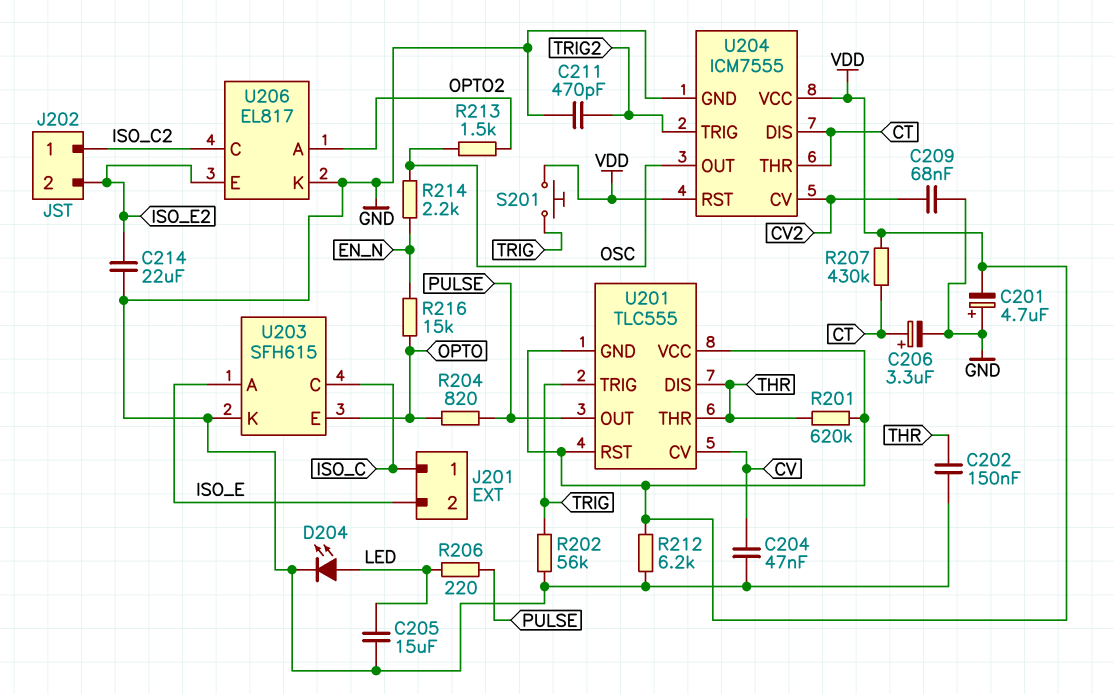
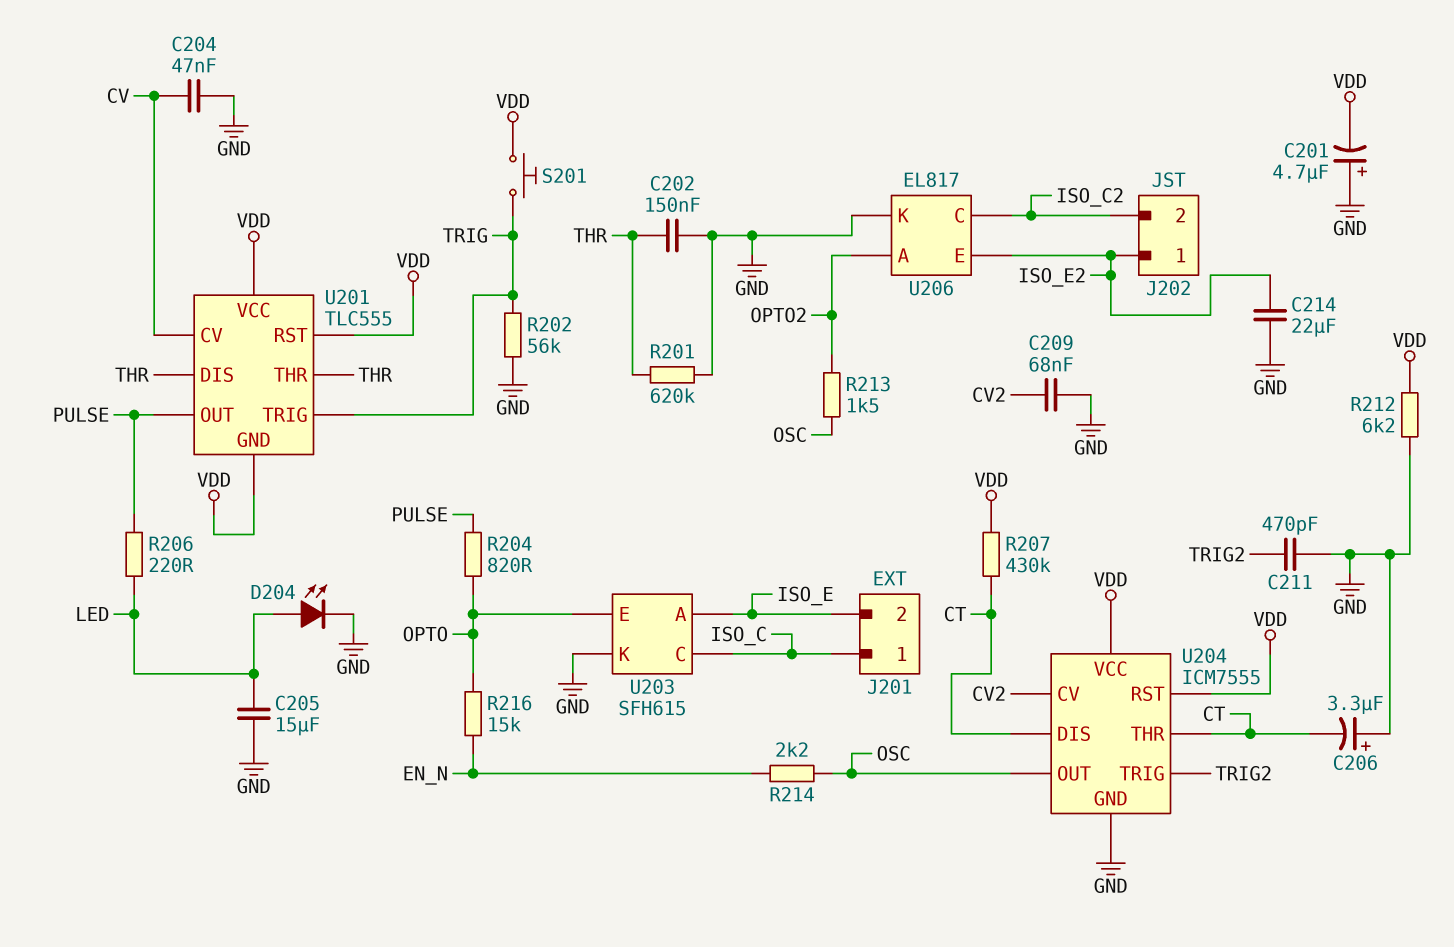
C206: 3.3uF (plus CT, minus GND) -> 3.3uF (plus GND, minus CT)
J202 pin 1: ISO_C2 -> ISO_E2
J202 pin 2: ISO_E2 -> ISO_C2
R201: 620k (THR, VDD) -> 620k (GND, THR)

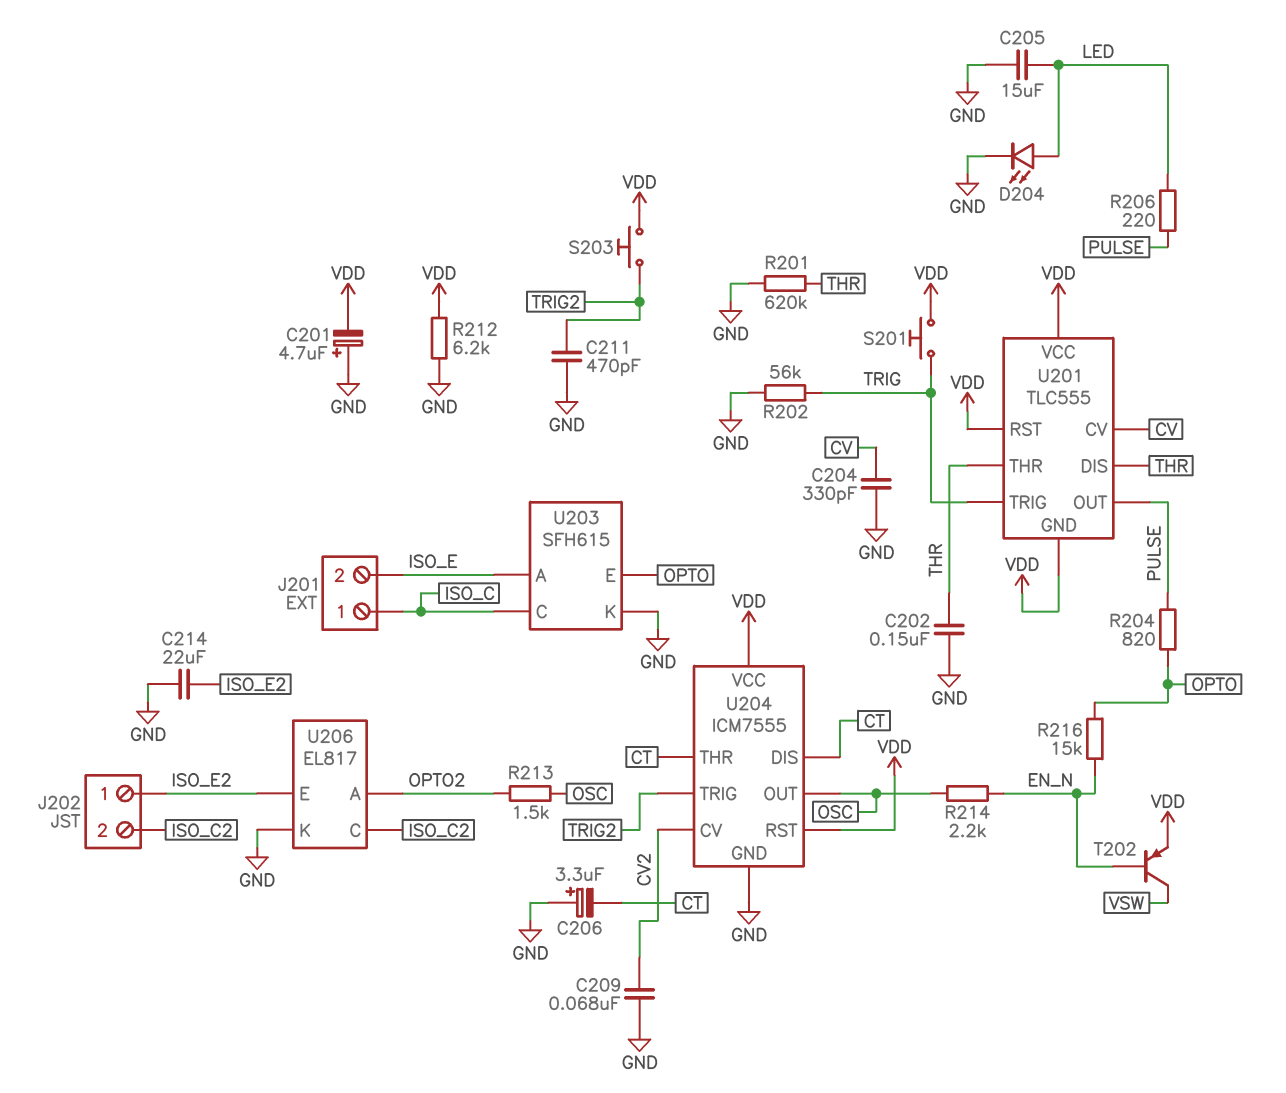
C204: 47nF (CV, GND) -> 330pF (CV, GND)
R207: 430k (CT, VDD) -> none
S203: none -> button (TRIG2, VDD)
T202: none -> PNP (B EN_N, C VSW, E VDD)

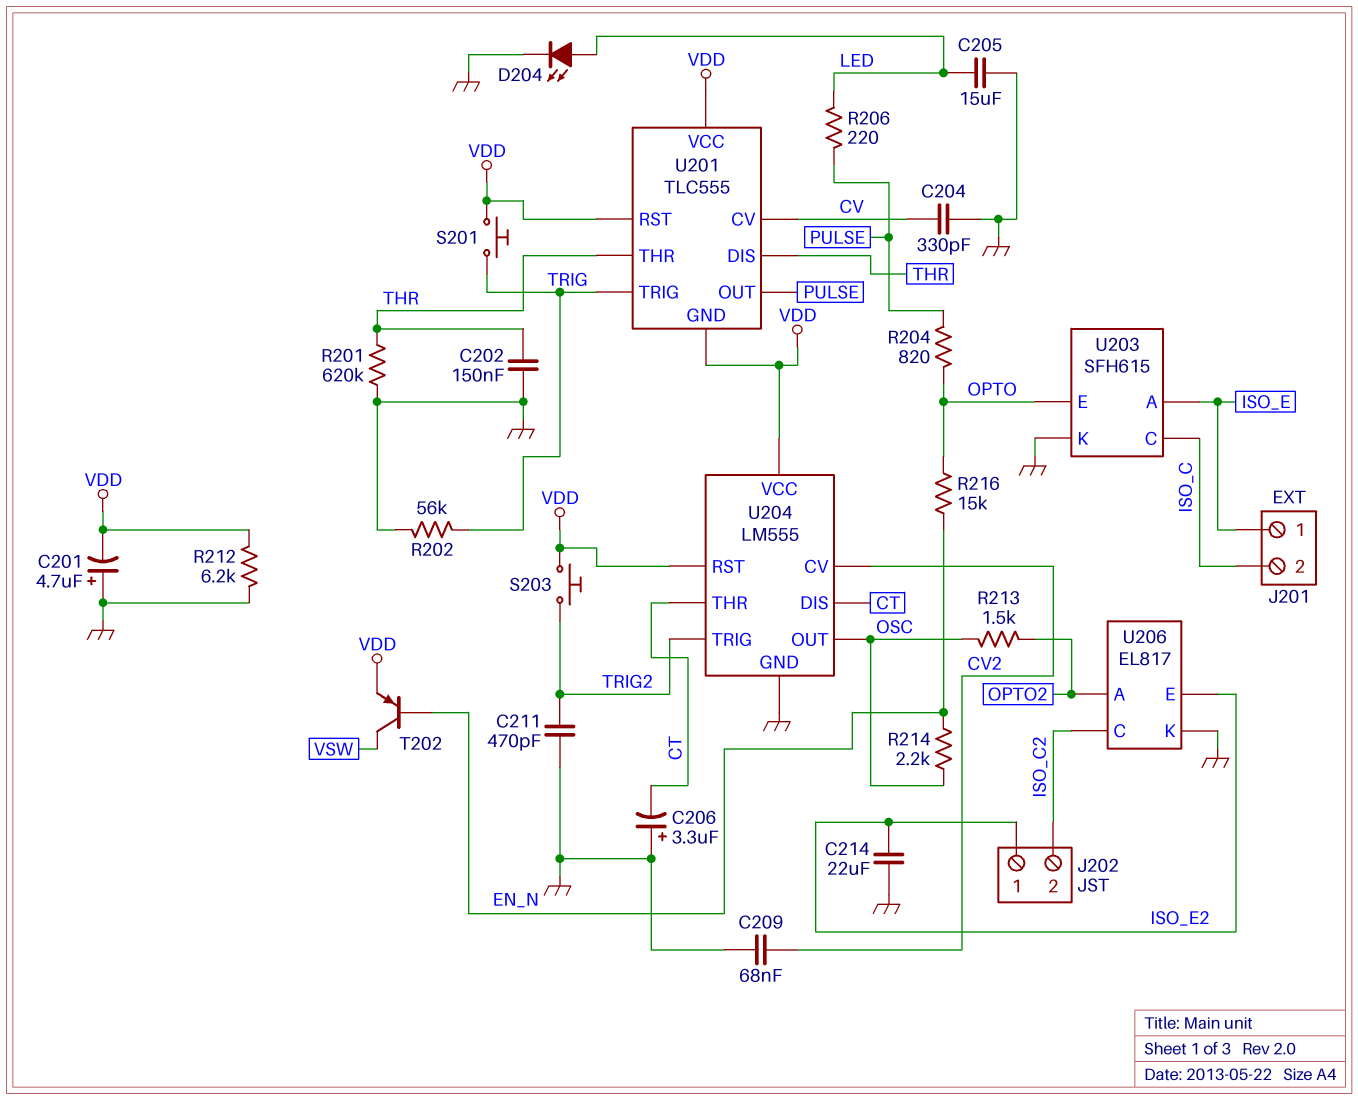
J201 pin 1: ISO_C -> ISO_E
J201 pin 2: ISO_E -> ISO_C
U204: ICM7555 -> LM555

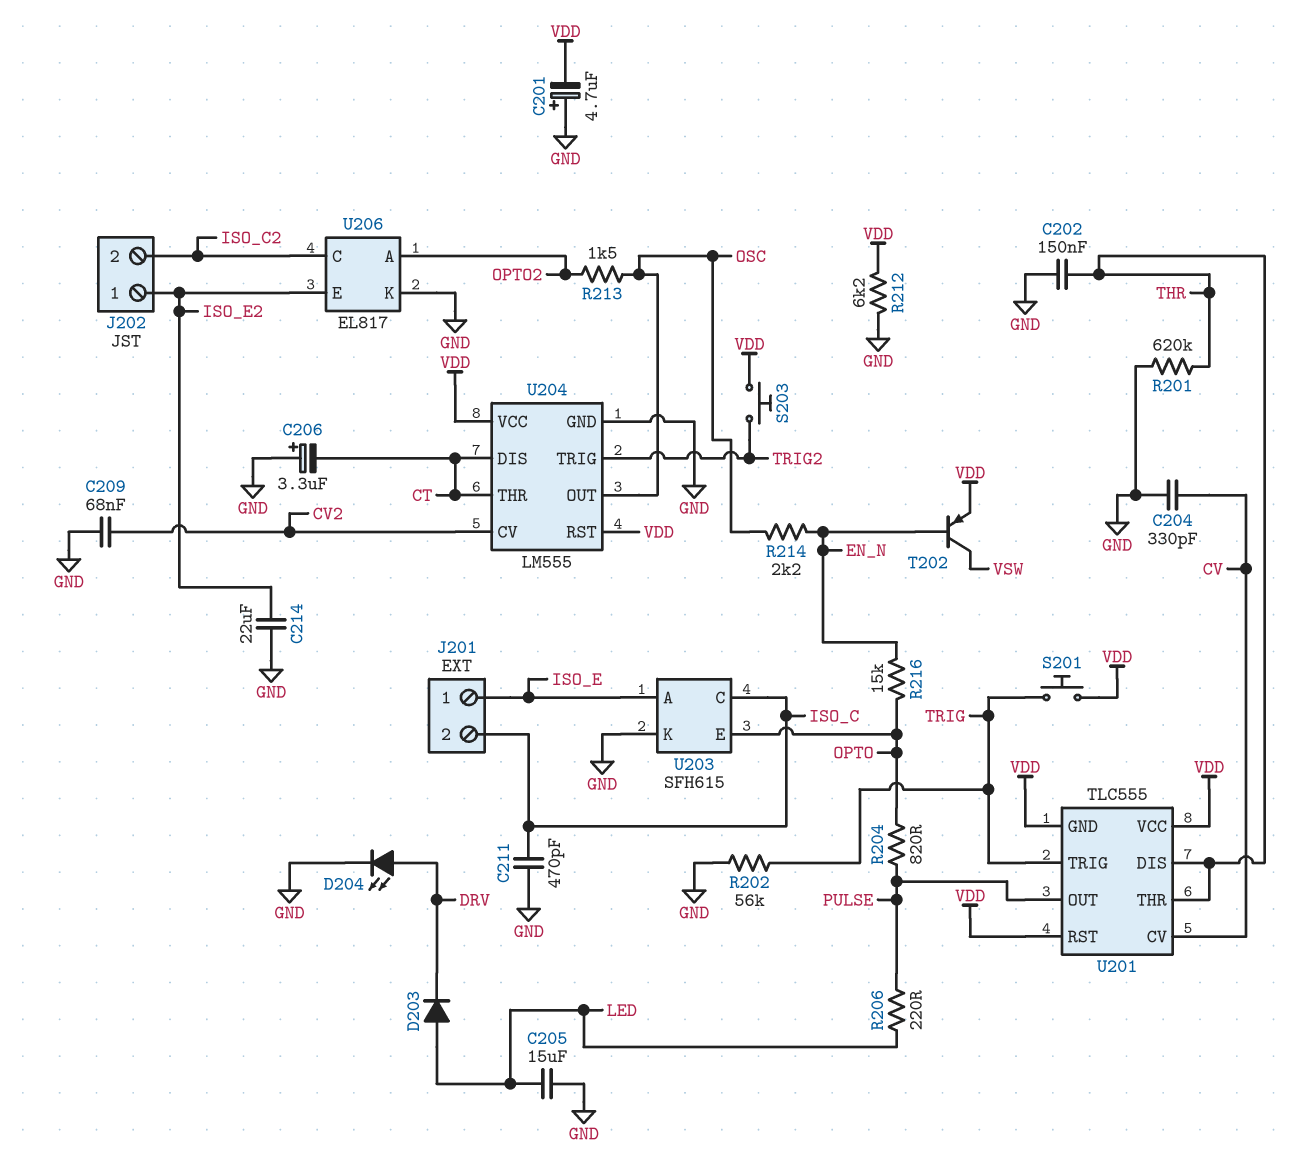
C211: 470pF (GND, TRIG2) -> 470pF (GND, ISO_C)
D203: none -> diode (A LED, K DRV)
D204: LED (A LED, K GND) -> LED (A DRV, K GND)

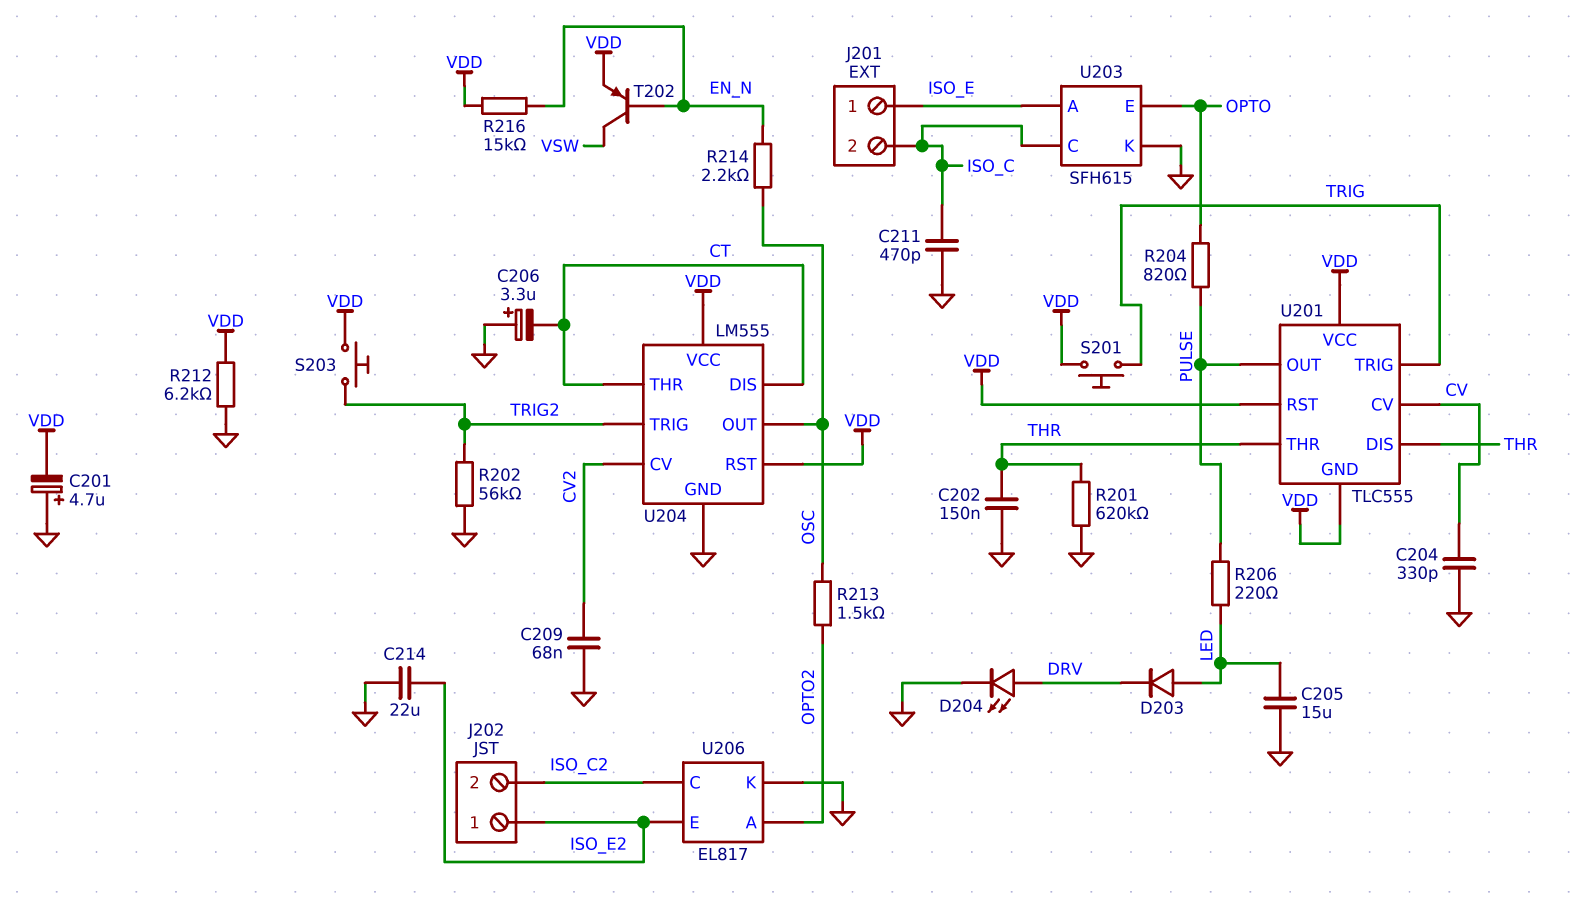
R202: 56k (GND, TRIG) -> 56k (GND, TRIG2)
R216: 15k (EN_N, OPTO) -> 15k (EN_N, VDD)

